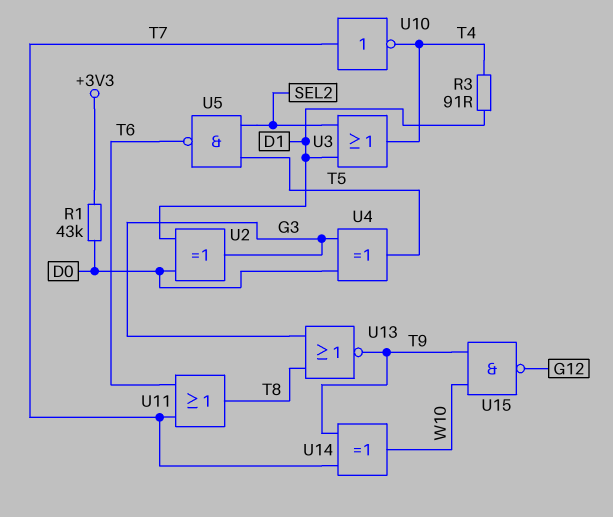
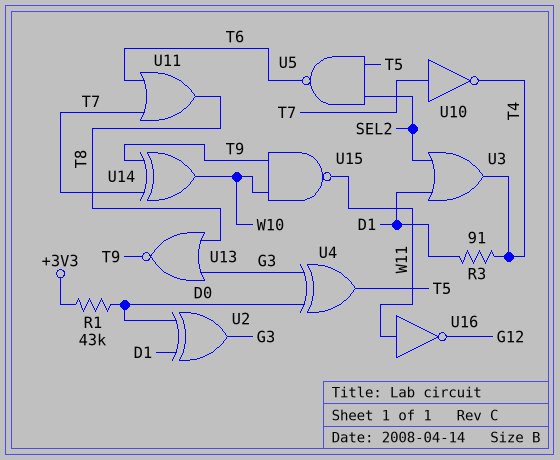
U15: NAND (in T9, in W10, out G12) -> NAND (in T9, in W10, out W11)
U16: none -> NOT (in W11, out G12)

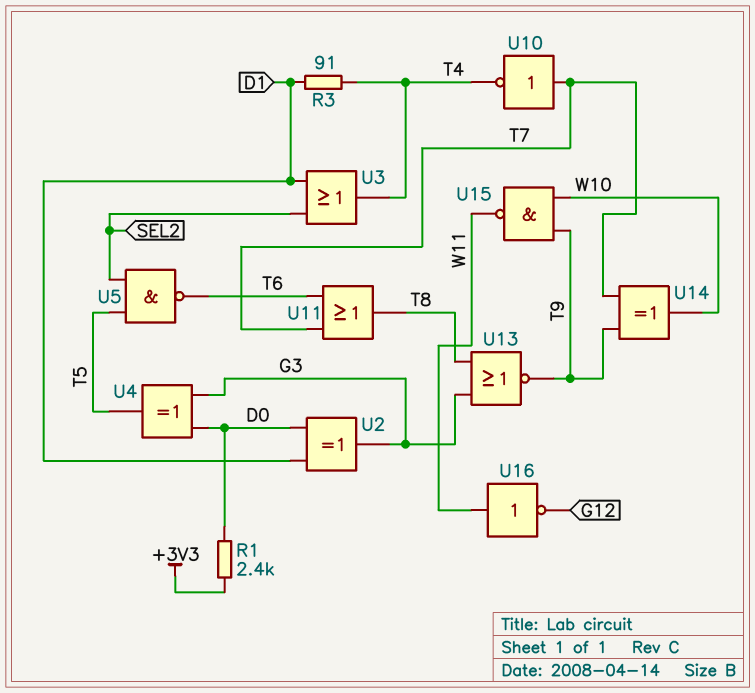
R1: 43k (+3V3, D0) -> 2.4k (+3V3, D0)

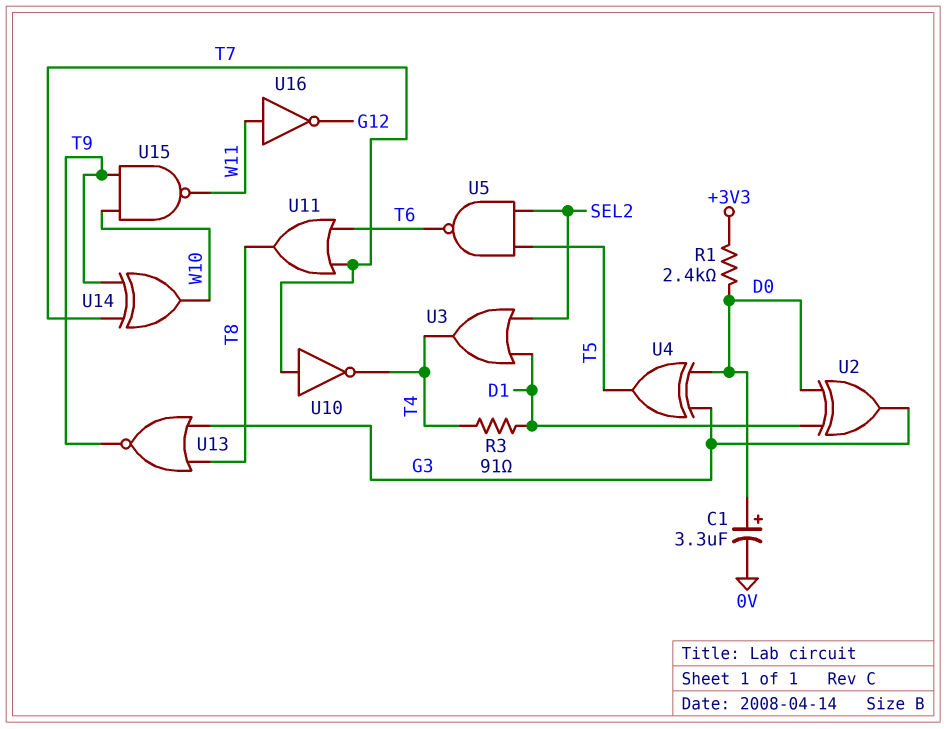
C1: none -> 3.3uF (plus D0, minus 0V)

